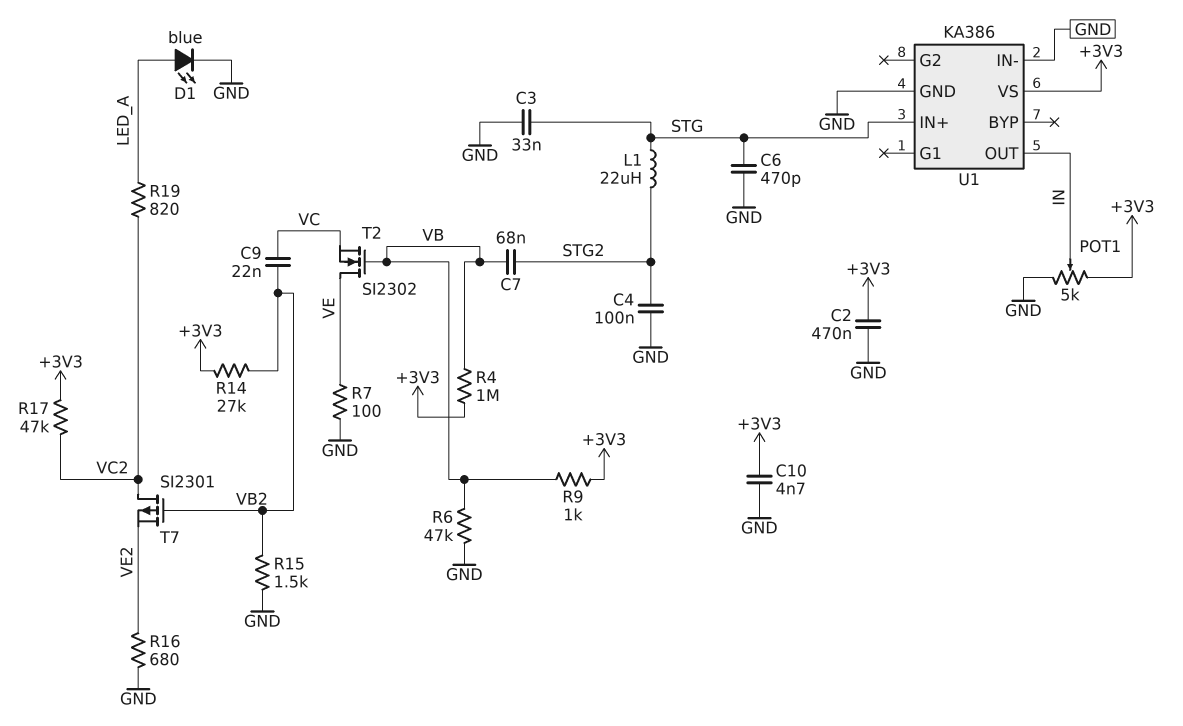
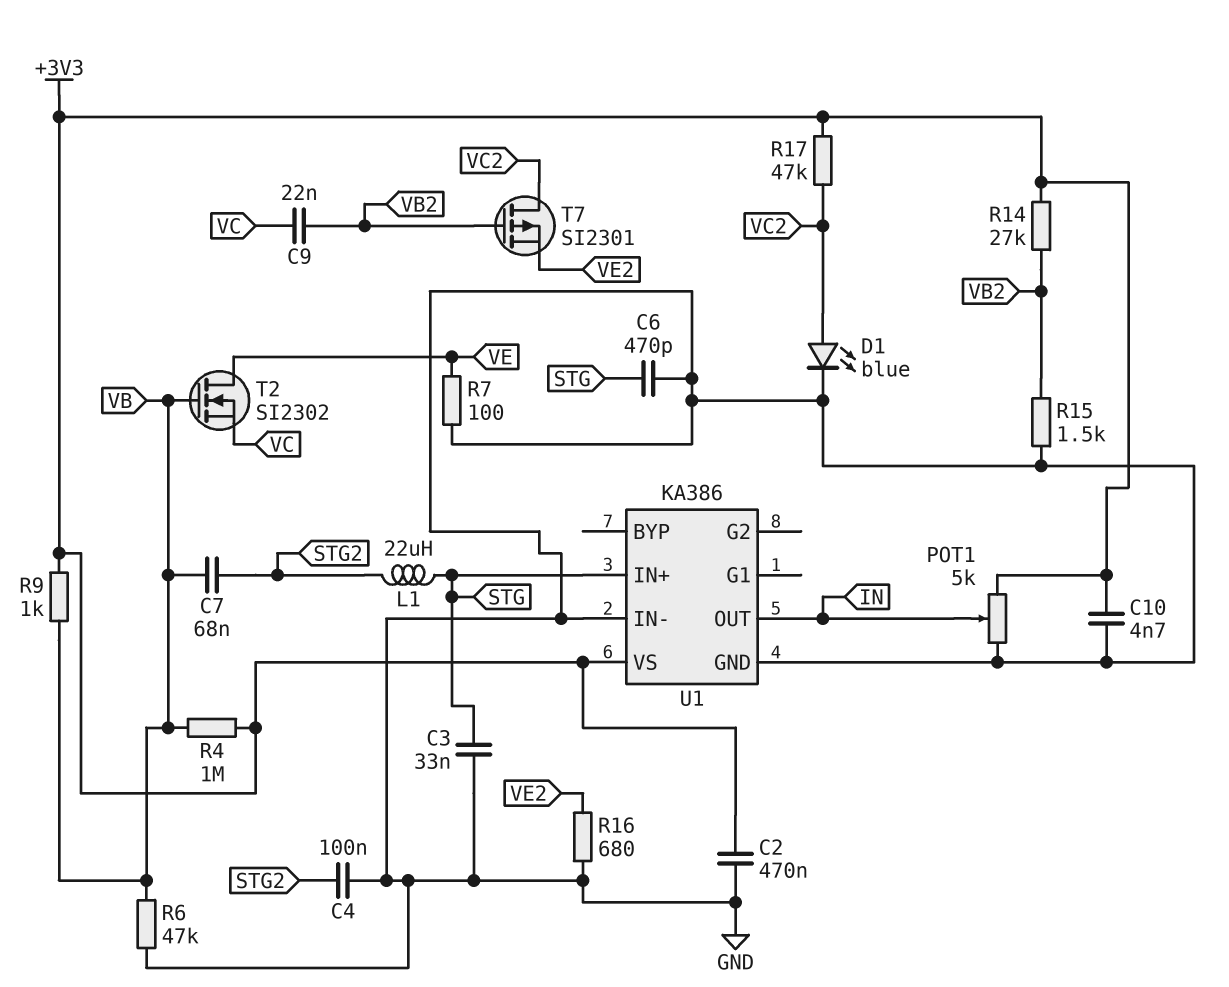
D1: LED blue (A LED_A, K GND) -> LED blue (A VC2, K GND)
R19: 820 (LED_A, VC2) -> none

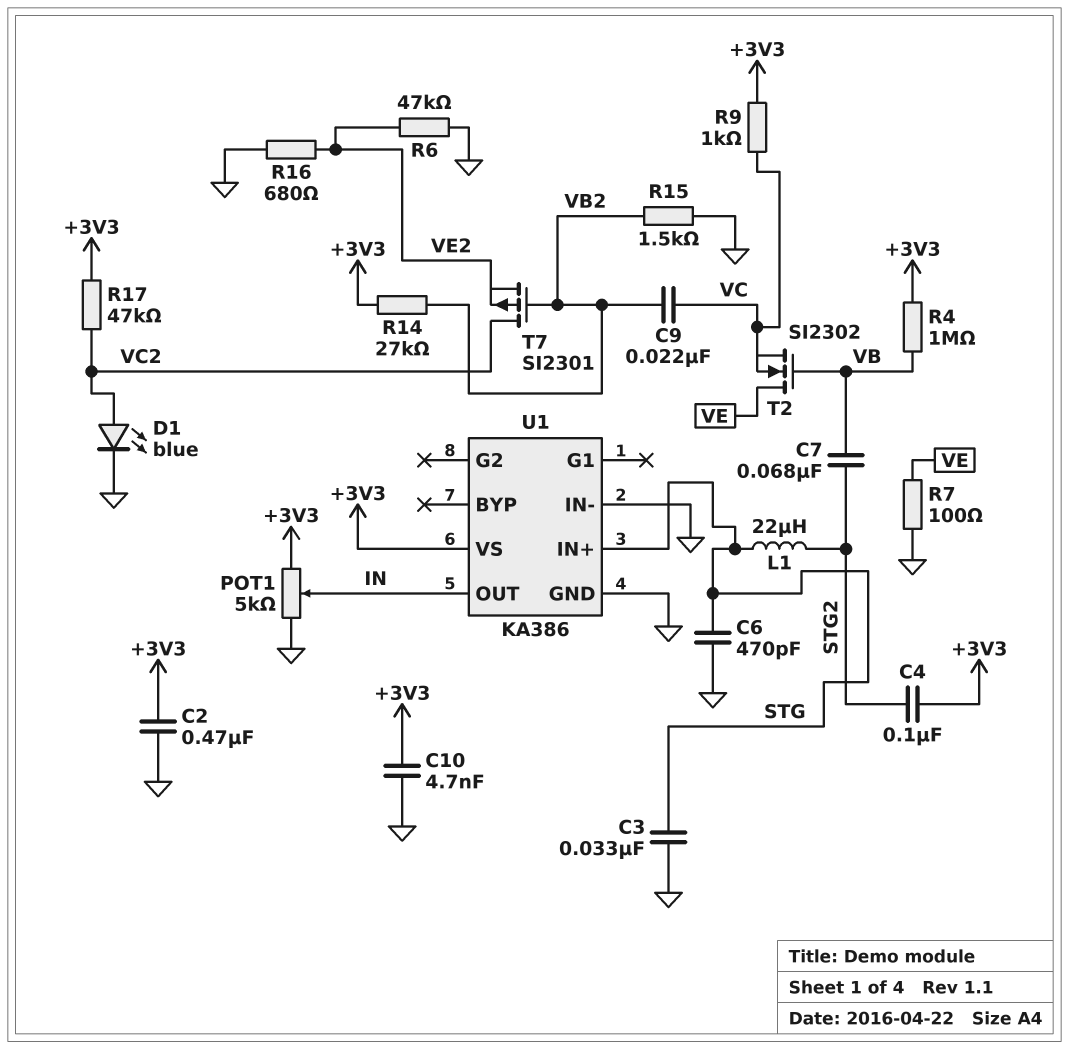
C4: 100nF (GND, STG2) -> 100nF (+3V3, STG2)
R6: 47k (GND, VB) -> 47k (GND, VE2)
R9: 1k (+3V3, VB) -> 1k (+3V3, VC)

